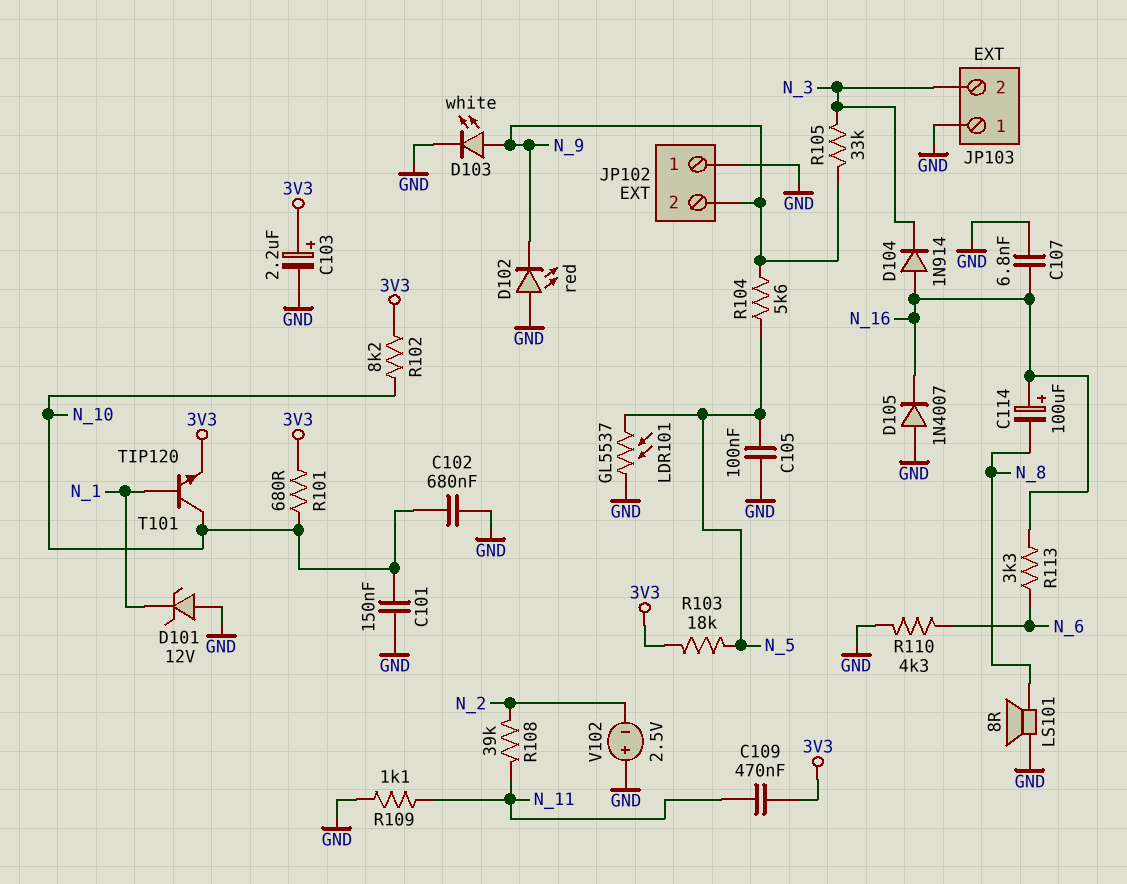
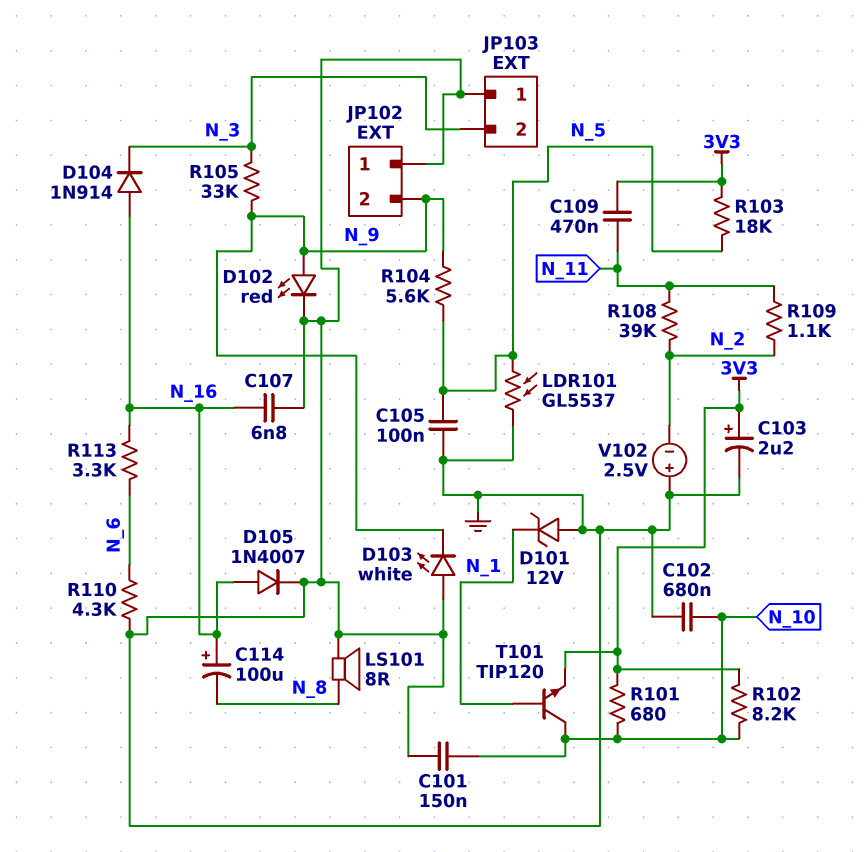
D102: LED red (A GND, K N_9) -> LED red (A N_9, K GND)
D103: LED white (A N_9, K GND) -> LED white (A GND, K N_9)
D105: diode 1N4007 (A GND, K N_16) -> diode 1N4007 (A N_16, K GND)
R109: 1.1k (GND, N_11) -> 1.1k (N_2, N_11)

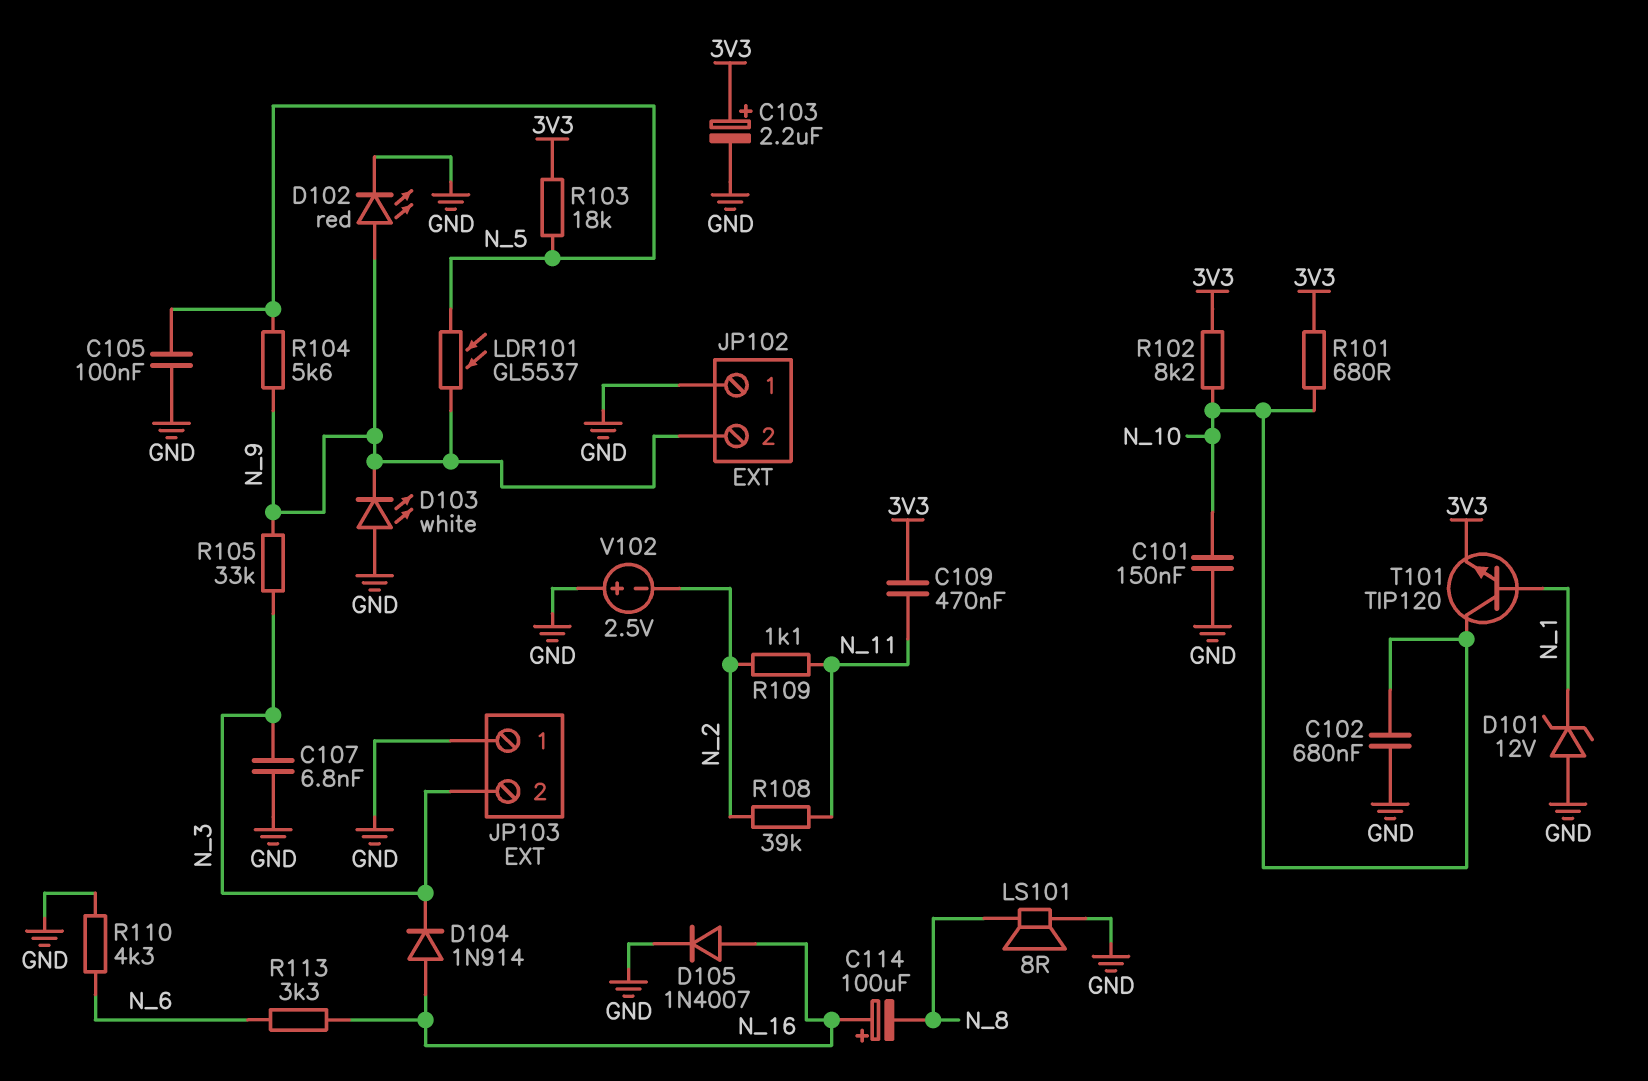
C107: 6.8nF (GND, N_16) -> 6.8nF (GND, N_3)
LDR101: GL5537 (GND, N_5) -> GL5537 (N_5, N_9)

